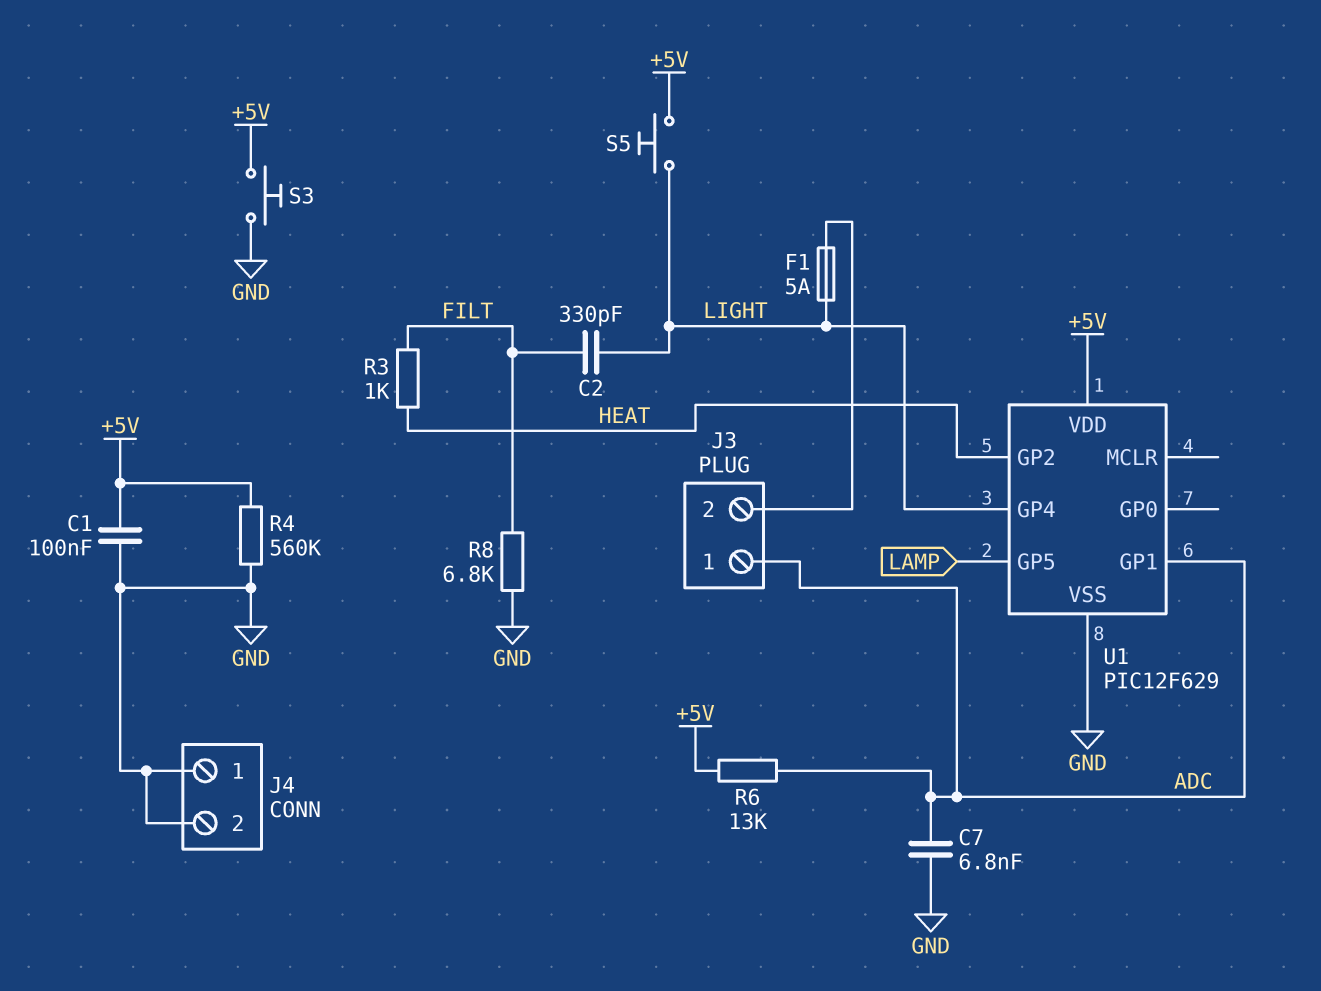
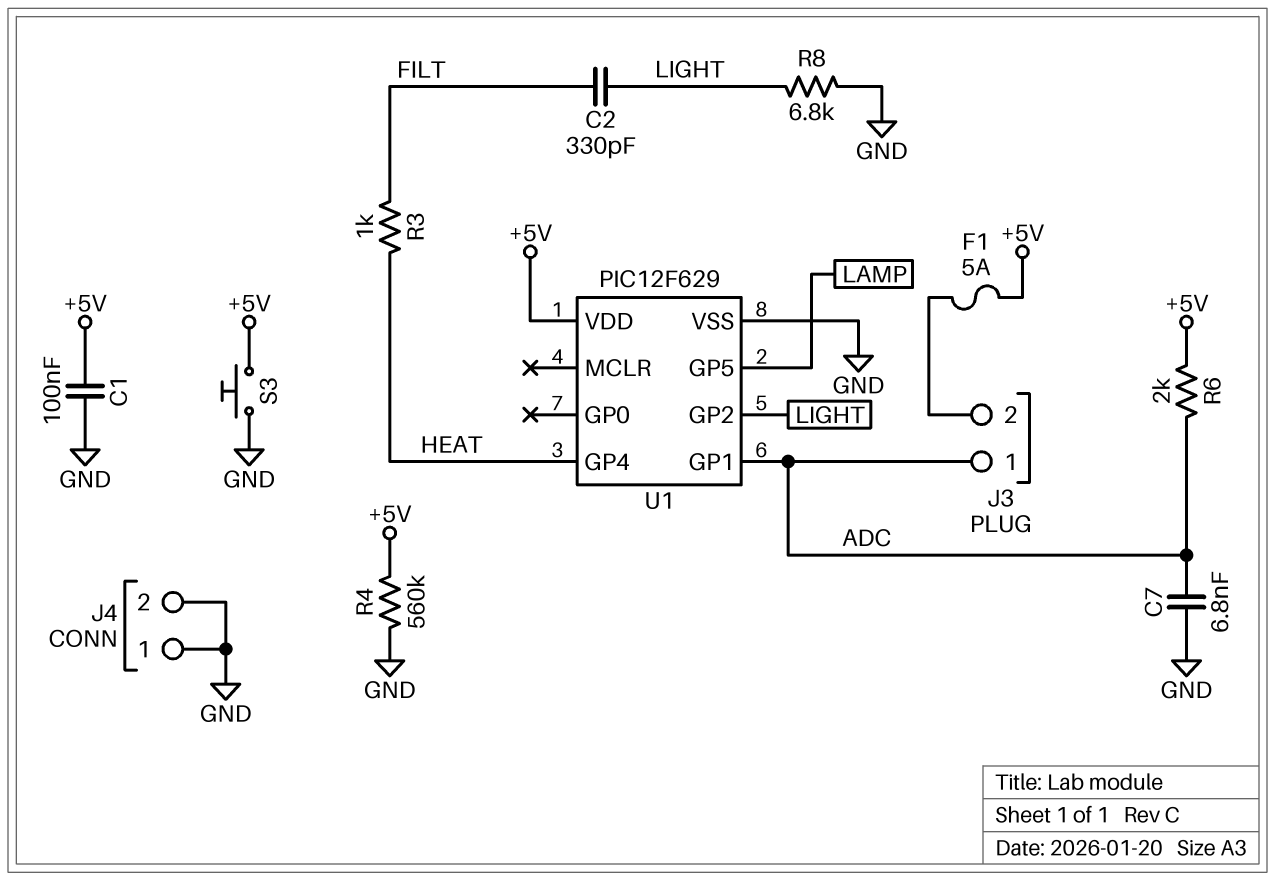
F1: 5A (J3/2, LIGHT) -> 5A (+5V, J3/2)
R6: 13k (+5V, ADC) -> 2k (+5V, ADC)
R8: 6.8k (FILT, GND) -> 6.8k (GND, LIGHT)
S5: button (+5V, LIGHT) -> none
U1 pin GP2: HEAT -> LIGHT
U1 pin GP4: LIGHT -> HEAT

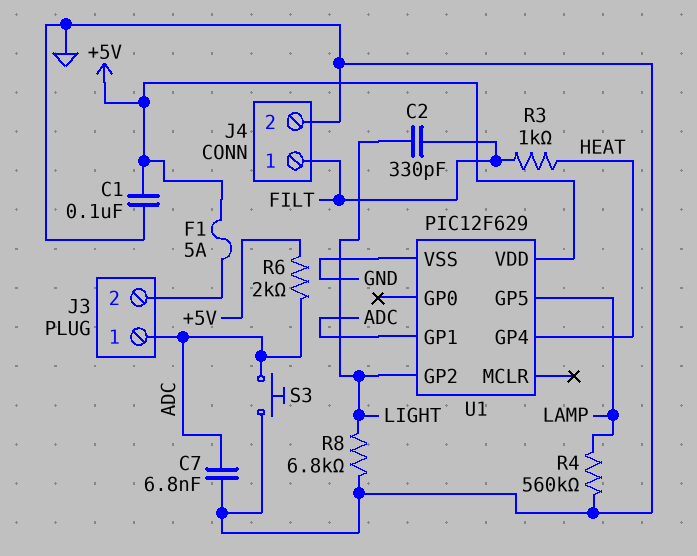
J4 pin 1: GND -> FILT
R4: 560k (+5V, GND) -> 560k (GND, LAMP)
S3: button (+5V, GND) -> button (ADC, GND)

